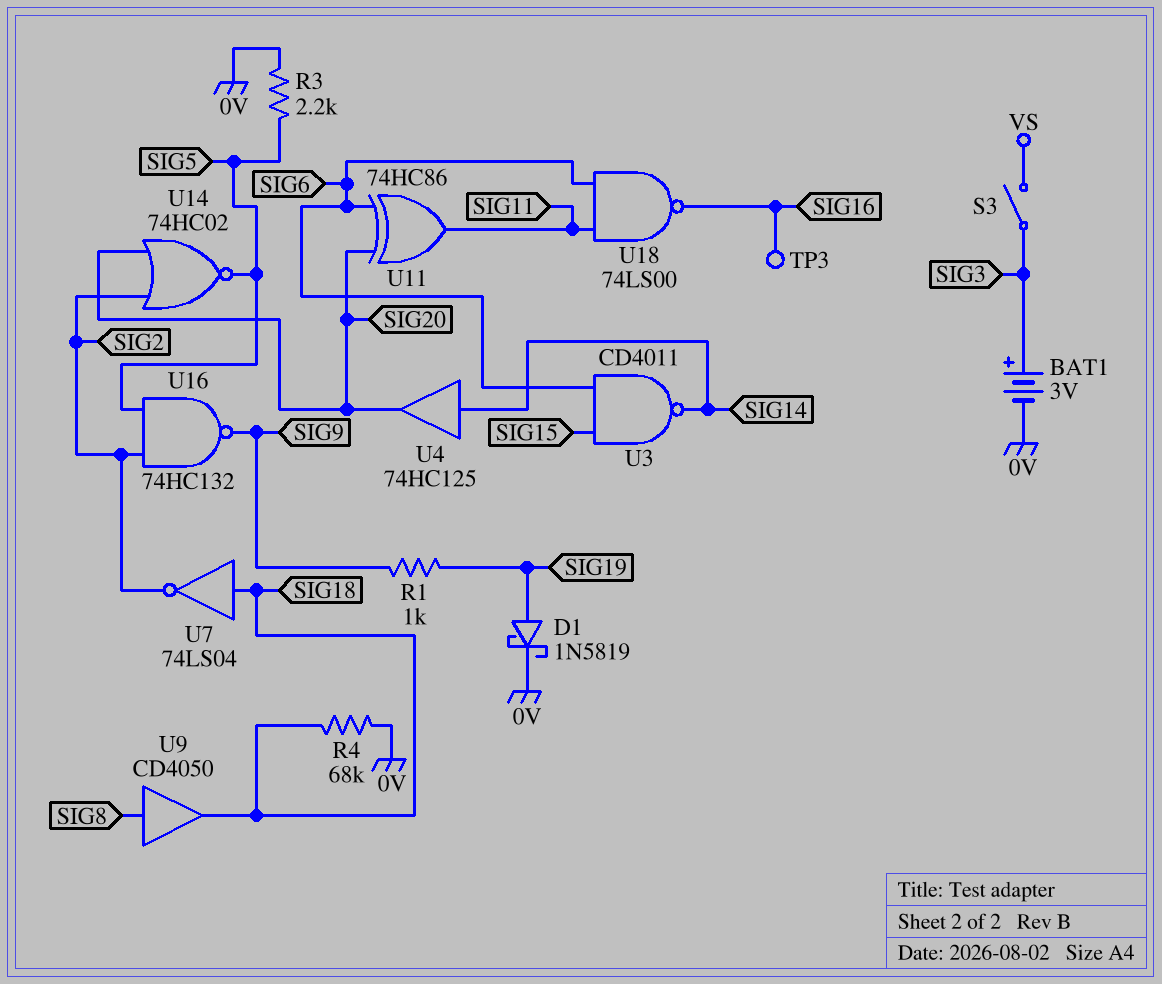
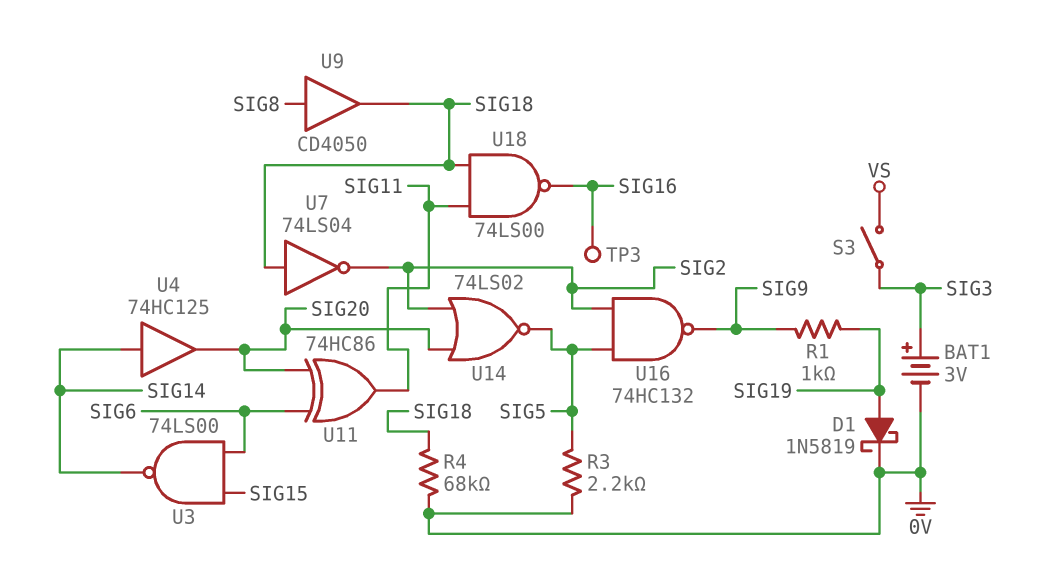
U3: NAND CD4011 (in SIG6, in SIG15, out SIG14) -> NAND 74LS00 (in SIG6, in SIG15, out SIG14)
U14: NOR 74HC02 (in SIG2, in SIG20, out SIG5) -> NOR 74LS02 (in SIG2, in SIG20, out SIG5)
U18: NAND 74LS00 (in SIG6, in SIG11, out SIG16) -> NAND 74LS00 (in SIG11, in SIG18, out SIG16)

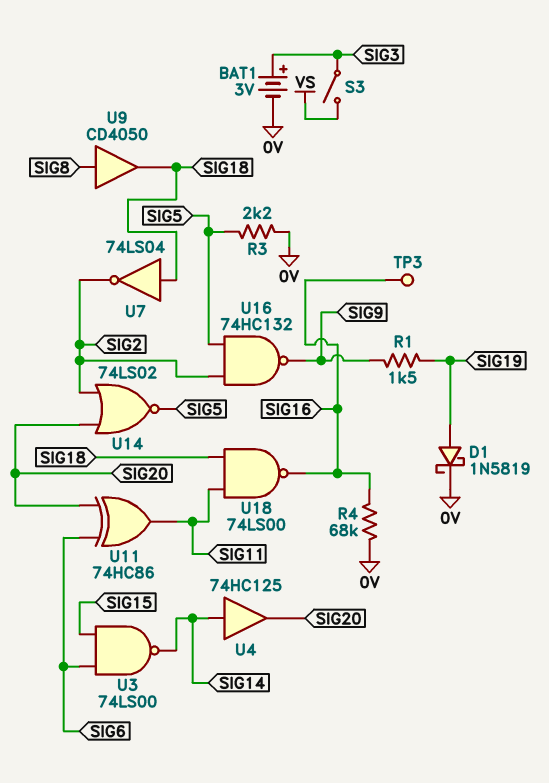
R1: 1k (SIG9, SIG19) -> 1.5k (SIG9, SIG19)
R4: 68k (0V, SIG18) -> 68k (0V, SIG16)

